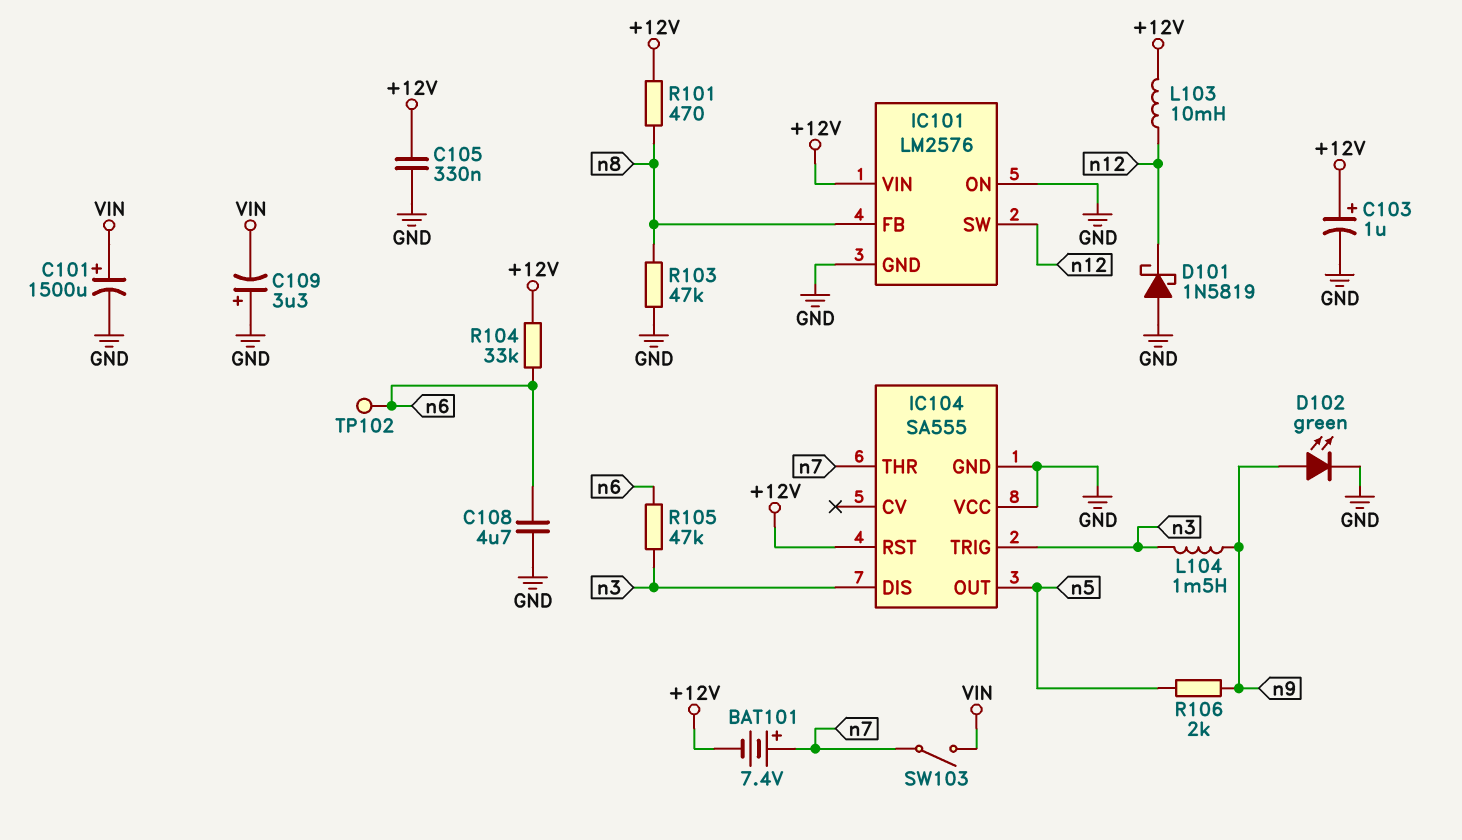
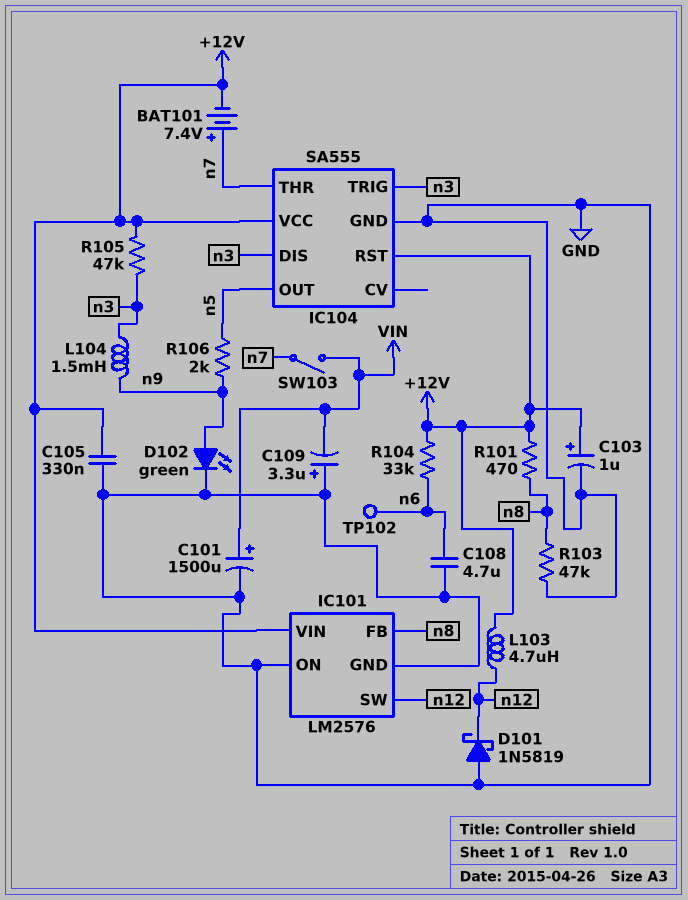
IC104 pin VCC: GND -> +12V
L103: 10mH (+12V, n12) -> 4.7uH (+12V, n12)
R105: 47k (n3, n6) -> 47k (+12V, n3)

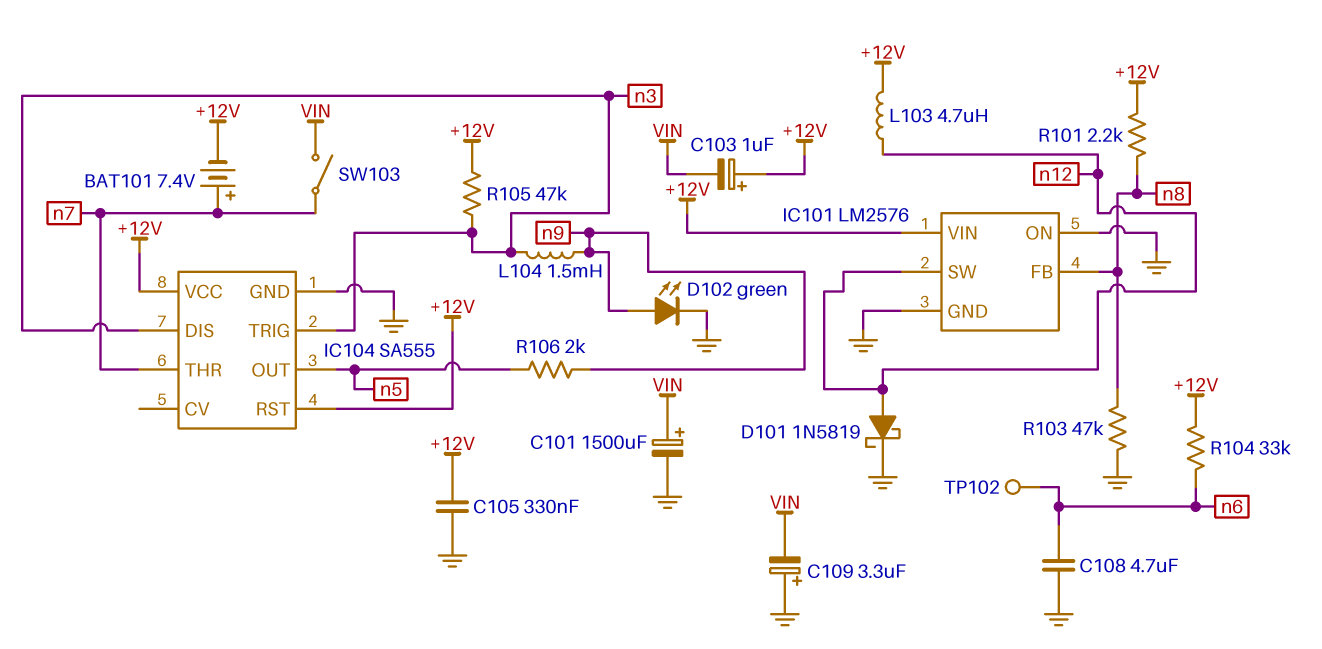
C103: 1uF (plus +12V, minus GND) -> 1uF (plus +12V, minus VIN)
D101: schottky 1N5819 (A GND, K n12) -> schottky 1N5819 (A n12, K GND)
R101: 470 (+12V, n8) -> 2.2k (+12V, n8)

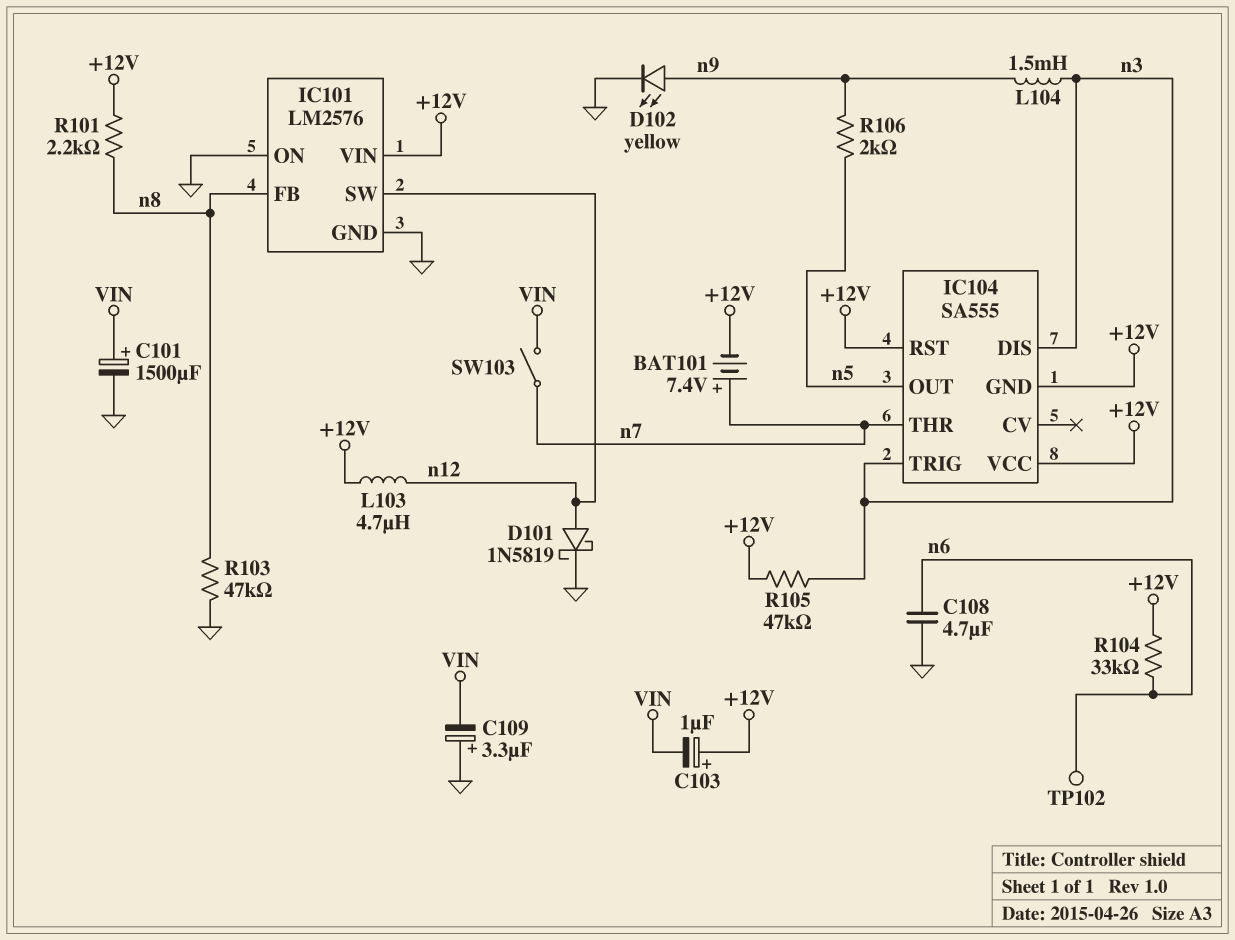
C105: 330nF (+12V, GND) -> none
D102: LED green (A n9, K GND) -> LED yellow (A n9, K GND)
IC104 pin GND: GND -> +12V

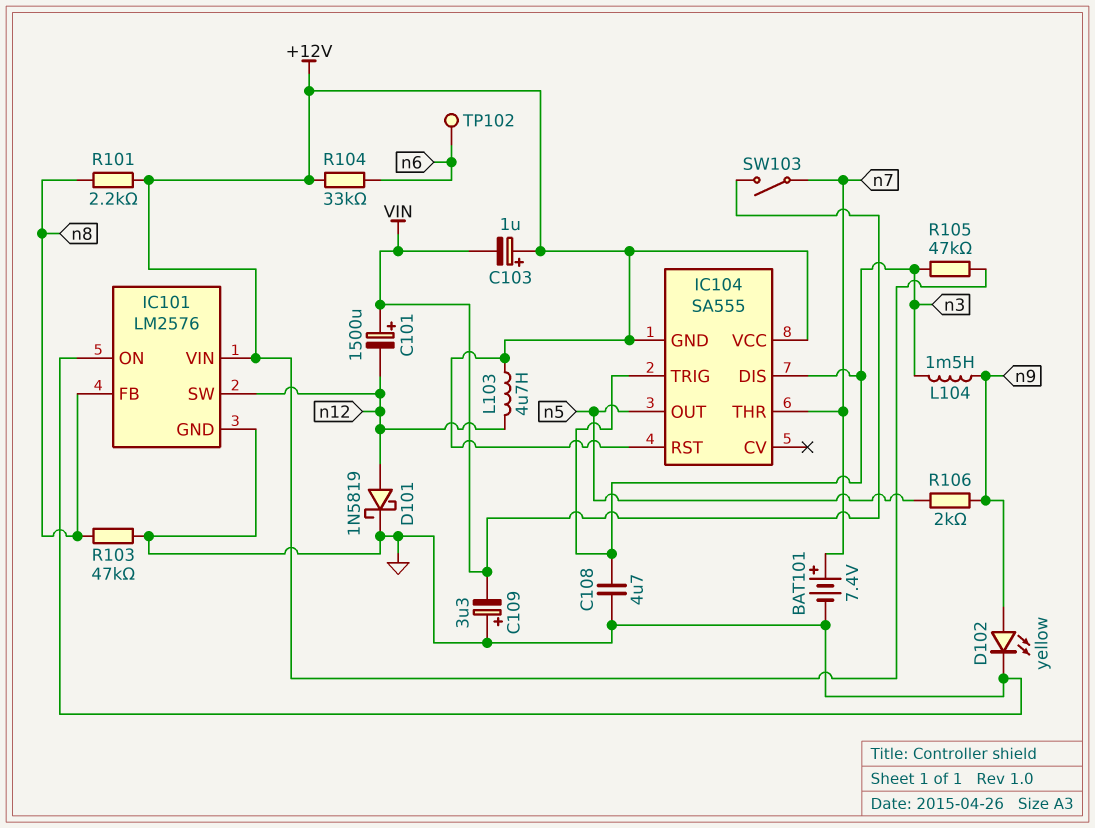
BAT101: 7.4V (plus n7, minus +12V) -> 7.4V (plus n7, minus GND)
C101: 1500uF (plus VIN, minus GND) -> 1500uF (plus VIN, minus n12)
C108: 4.7uF (GND, n6) -> 4.7uF (GND, n3)

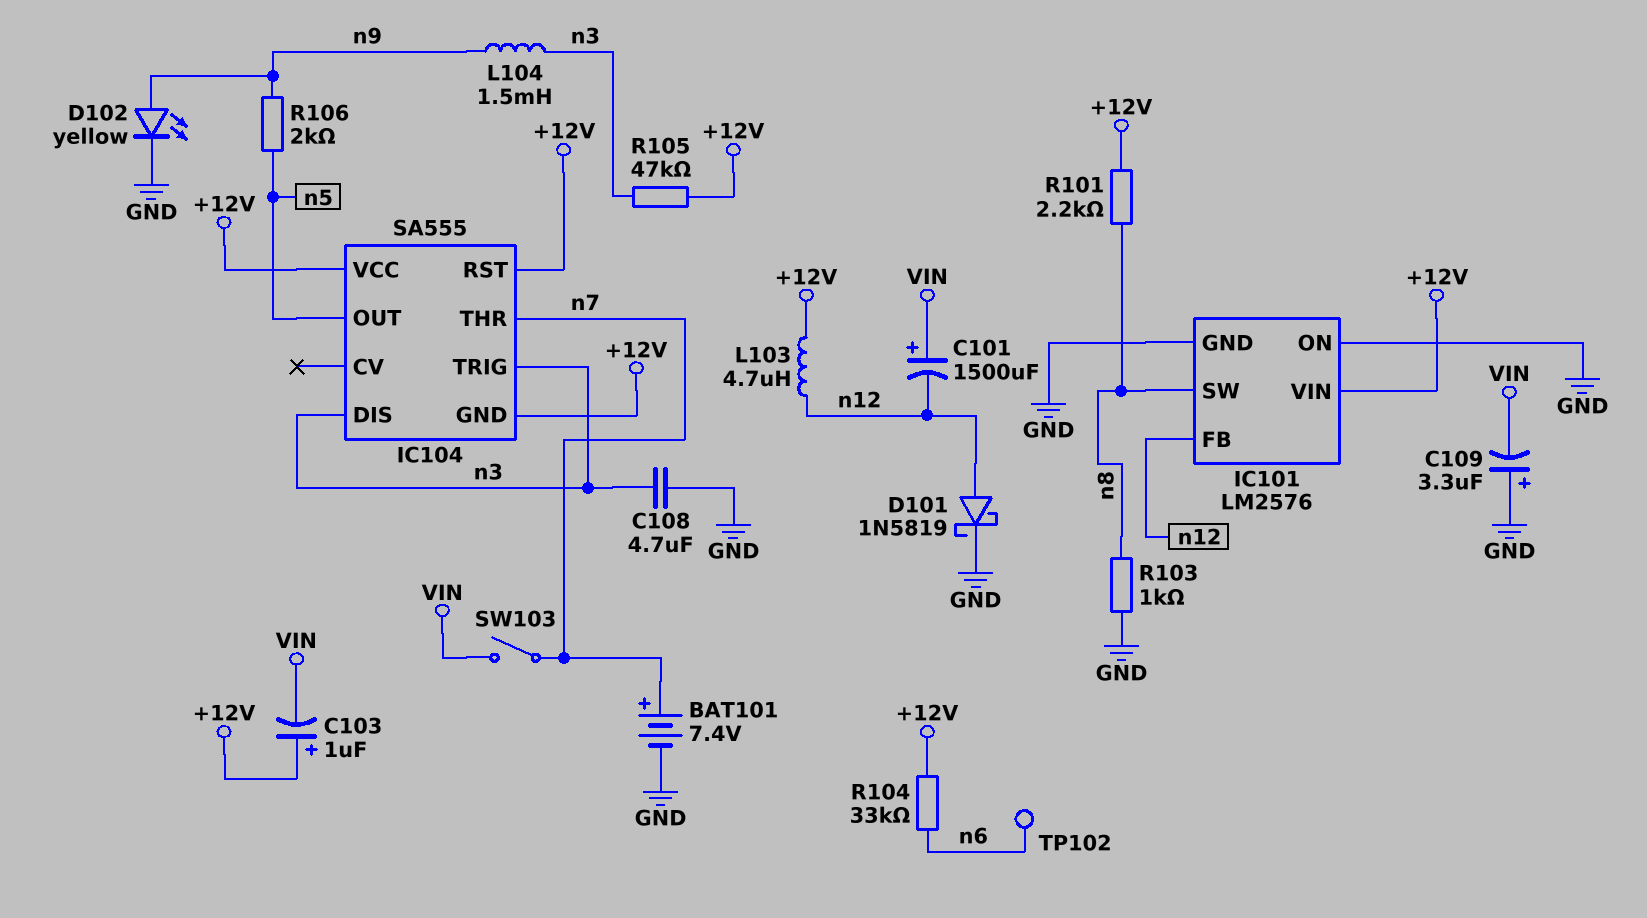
IC101 pin FB: n8 -> n12
IC101 pin SW: n12 -> n8
R103: 47k (GND, n8) -> 1k (GND, n8)

